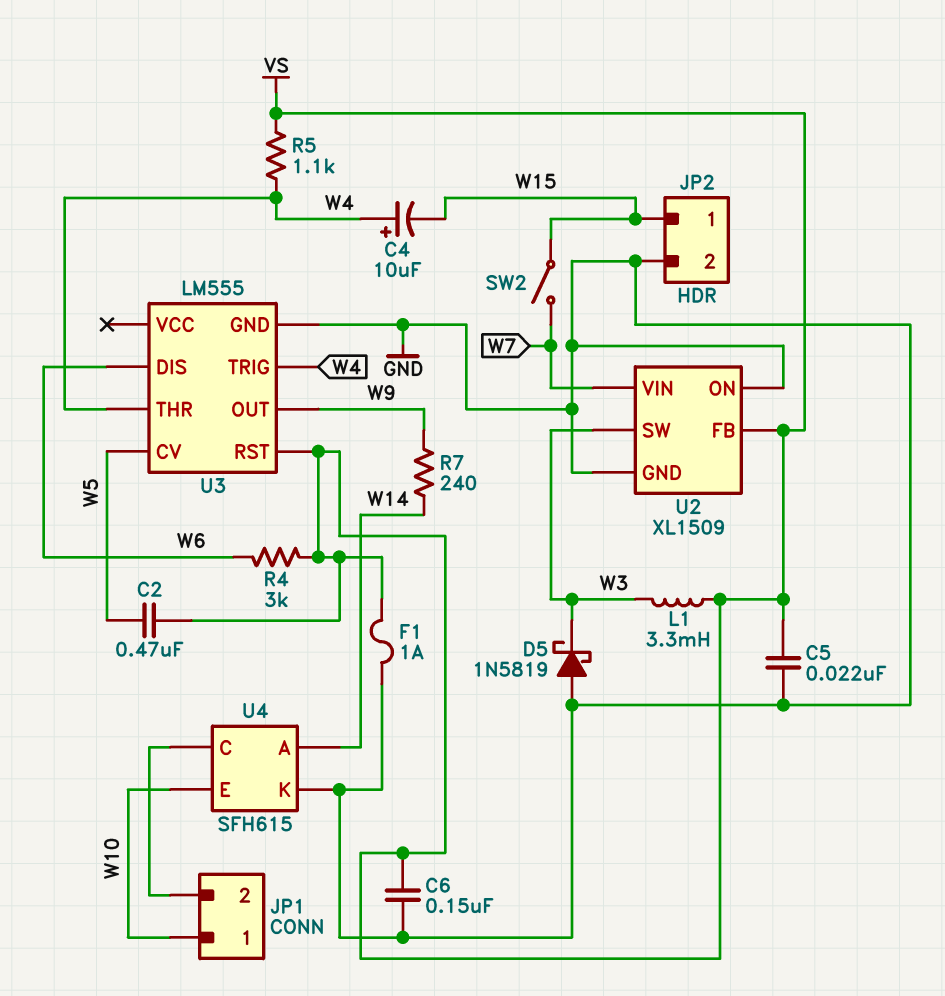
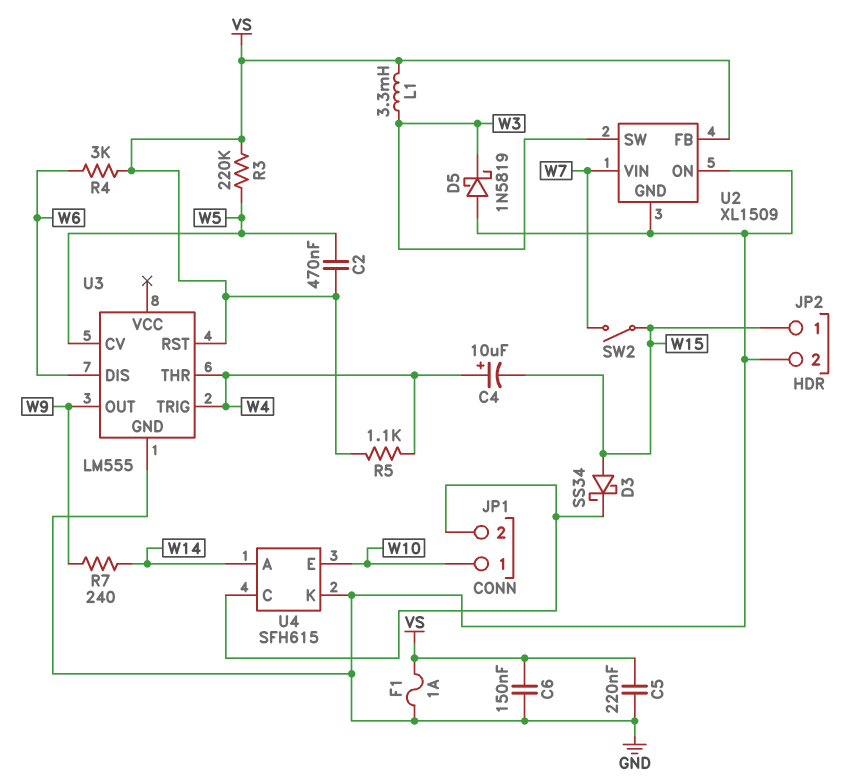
C5: 22nF (GND, VS) -> 220nF (GND, VS)
D3: none -> schottky SS34 (A W15, K JP1/2)
R3: none -> 220k (VS, W5)

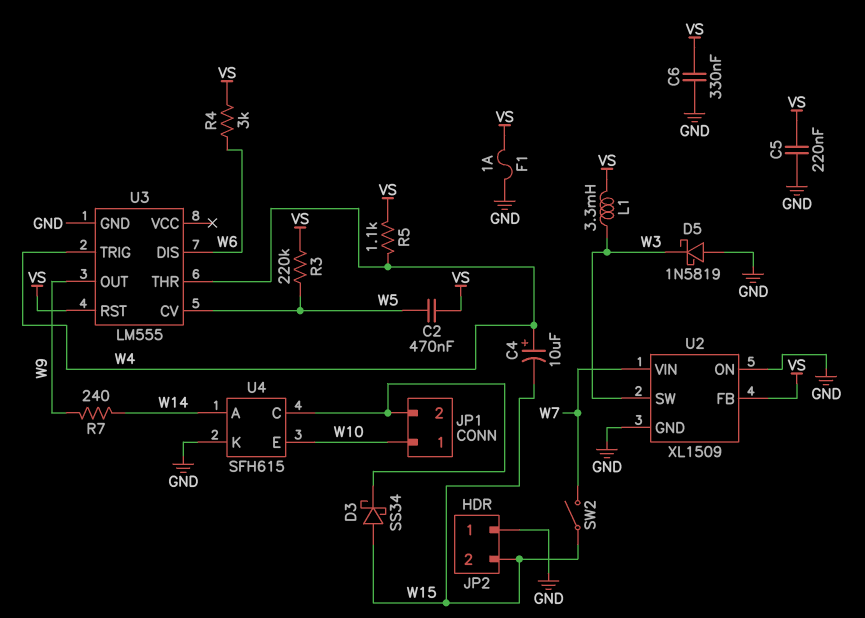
C6: 150nF (GND, VS) -> 330nF (GND, VS)
JP2 pin 1: W15 -> GND
JP2 pin 2: GND -> W15

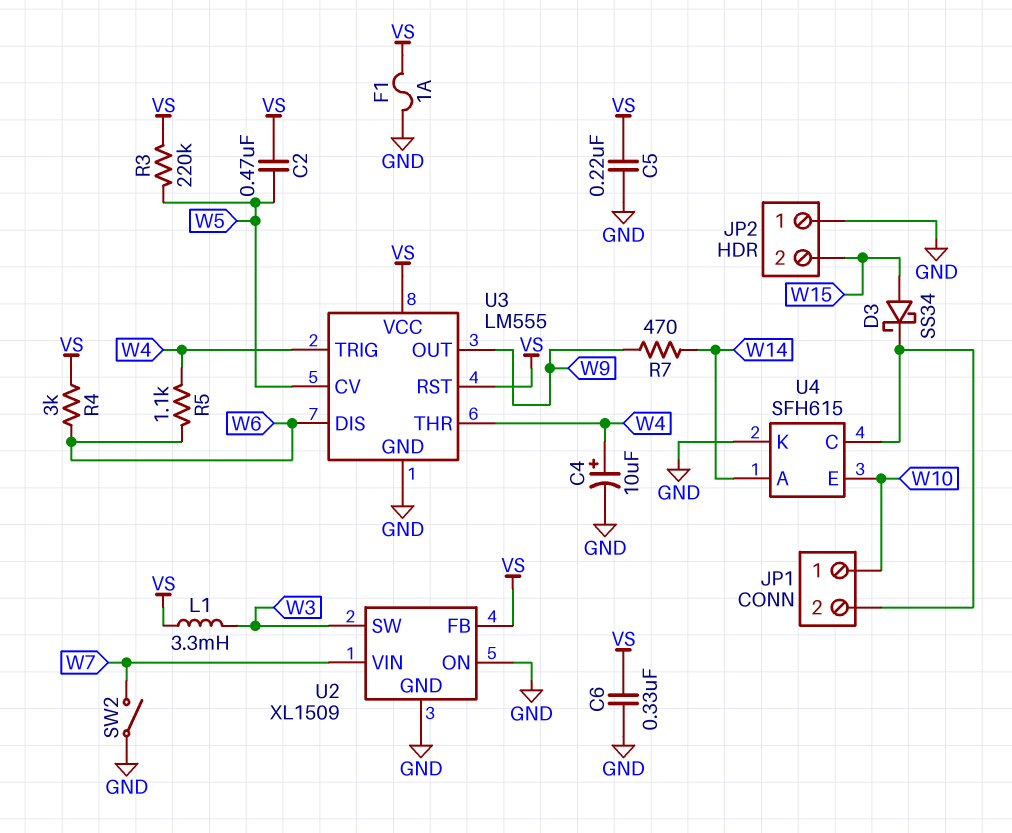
C4: 10uF (plus W4, minus W15) -> 10uF (plus W4, minus GND)
D5: schottky 1N5819 (A GND, K W3) -> none
R5: 1.1k (VS, W4) -> 1.1k (W4, W6)
R7: 240 (W9, W14) -> 470 (W9, W14)
SW2: switch (W7, W15) -> switch (GND, W7)
U3 pin VCC: none -> VS

